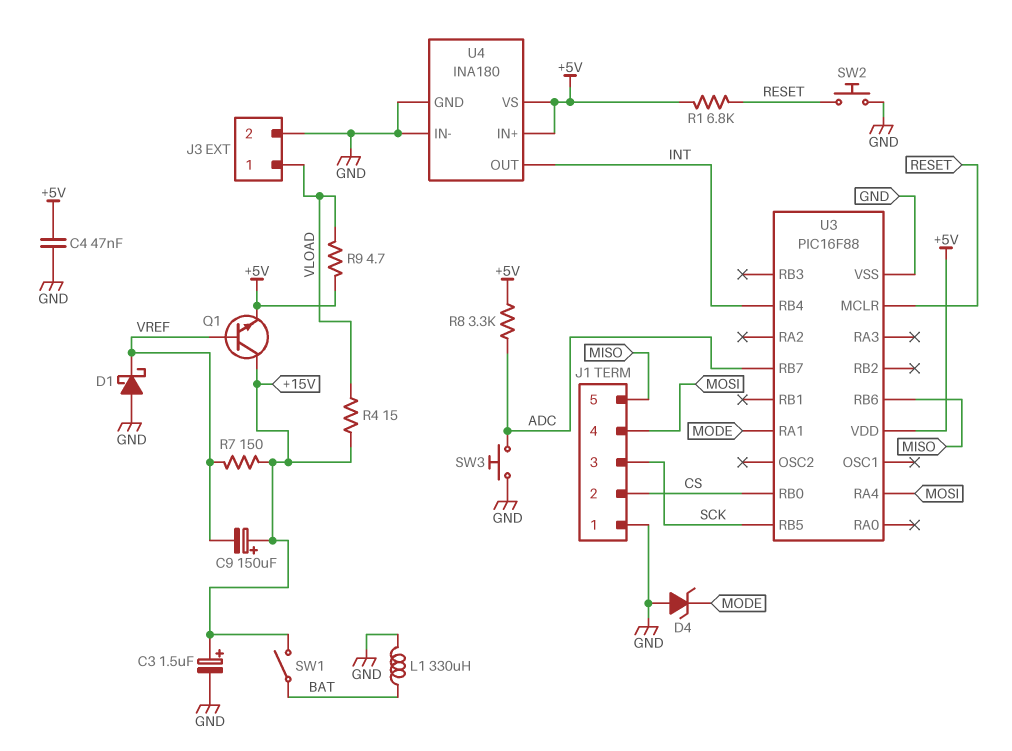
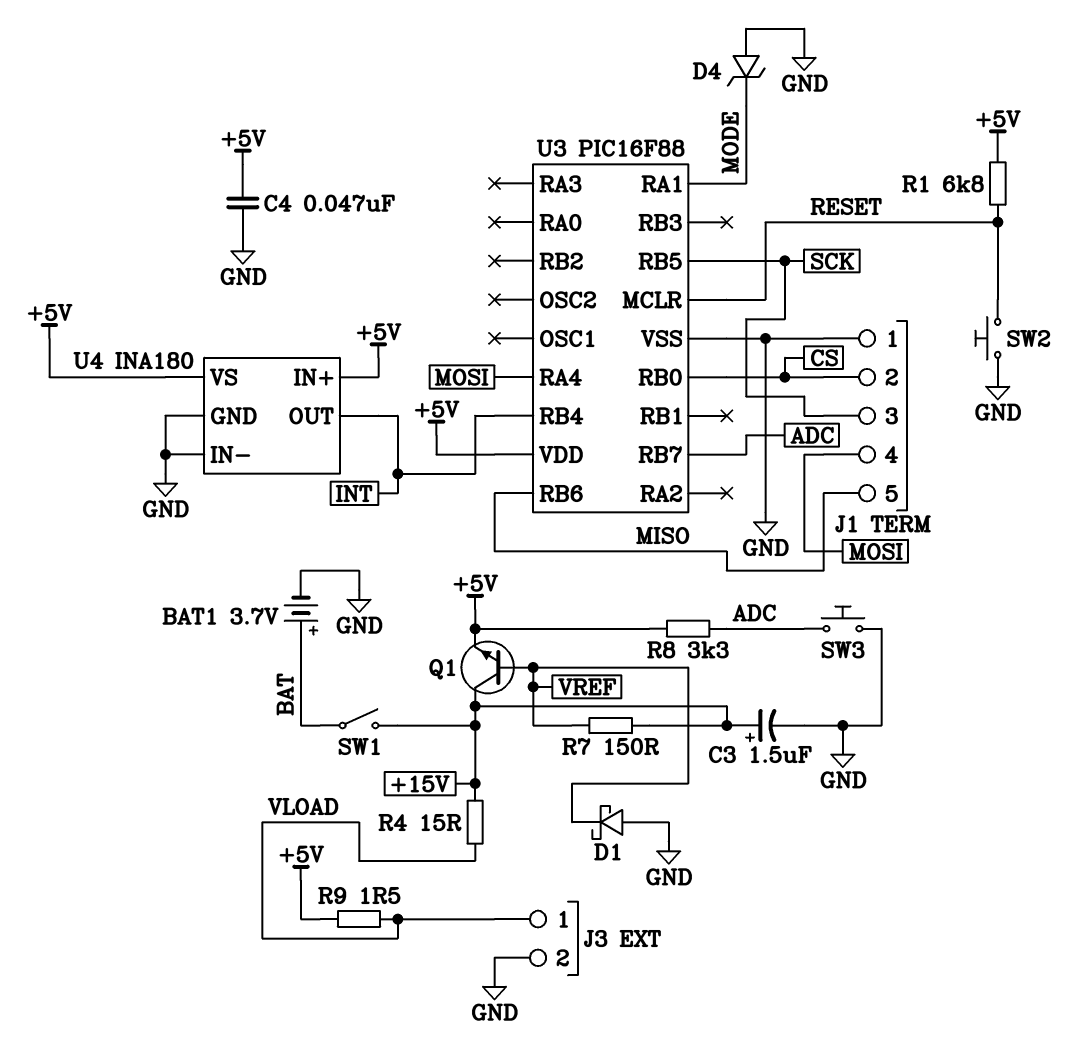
BAT1: none -> 3.7V (plus BAT, minus GND)
C9: 150uF (plus +15V, minus VREF) -> none
L1: 330uH (BAT, GND) -> none
R9: 4.7 (+5V, VLOAD) -> 1.5 (+5V, VLOAD)

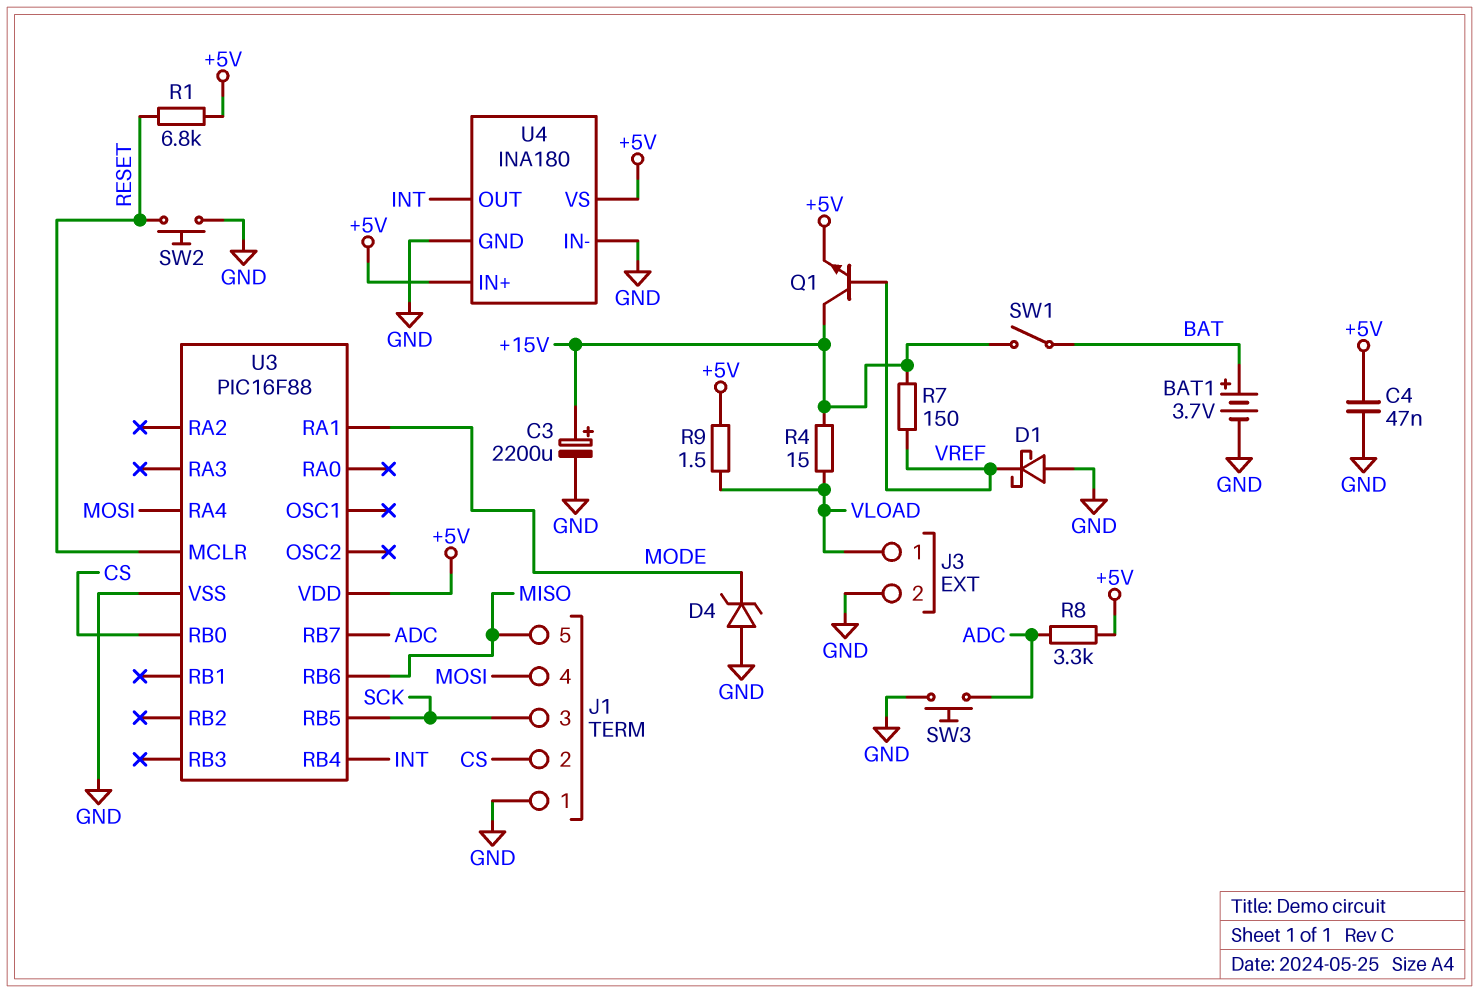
C3: 1.5uF (plus +15V, minus GND) -> 2200uF (plus +15V, minus GND)

